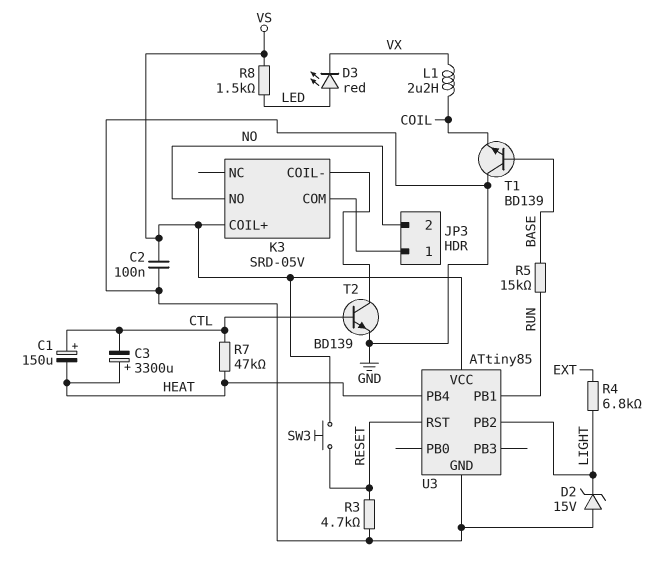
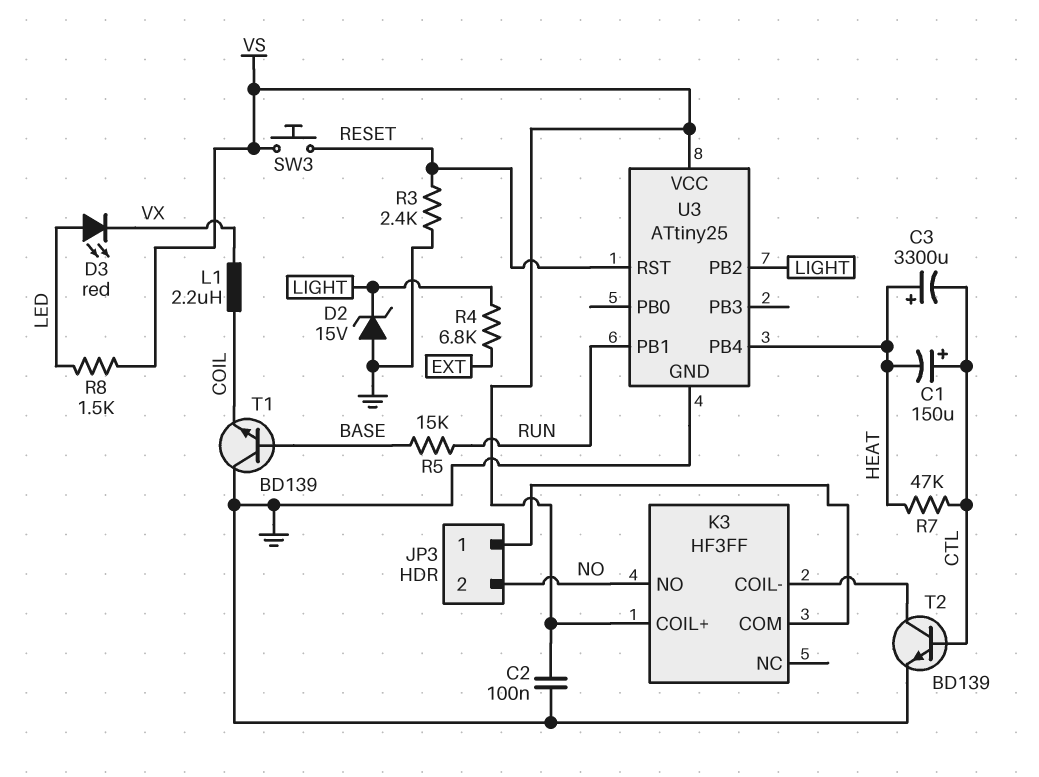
K3: SRD-05V -> HF3FF
R3: 4.7k (GND, RESET) -> 2.4k (GND, RESET)
U3: ATtiny85 -> ATtiny25

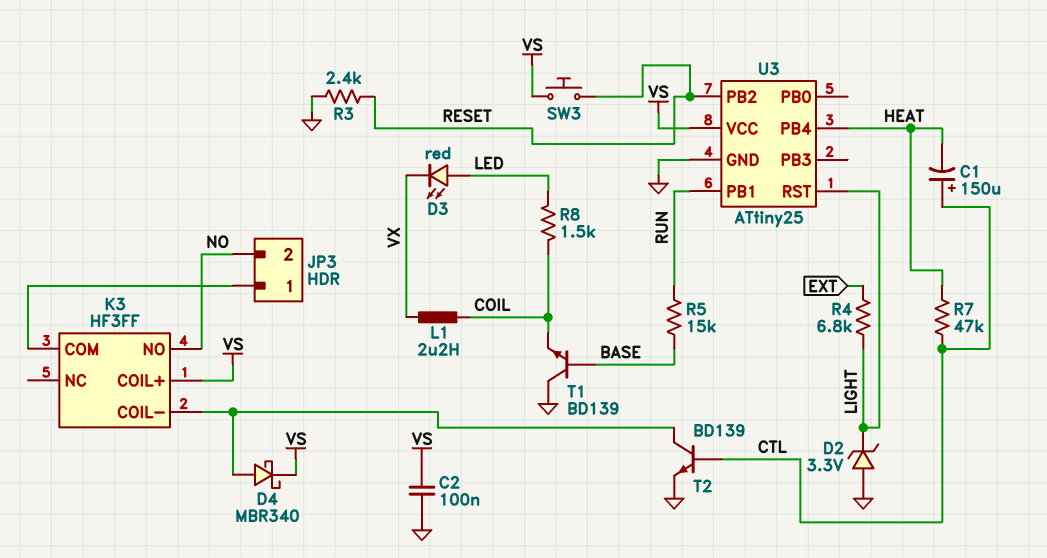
C3: 3300uF (plus HEAT, minus CTL) -> none
D2: zener 15V (A GND, K LIGHT) -> zener 3.3V (A GND, K LIGHT)
D4: none -> schottky MBR340 (A K3/COIL-, K VS)
R8: 1.5k (LED, VS) -> 1.5k (COIL, LED)
U3 pin PB2: LIGHT -> RESET
U3 pin RST: RESET -> LIGHT

